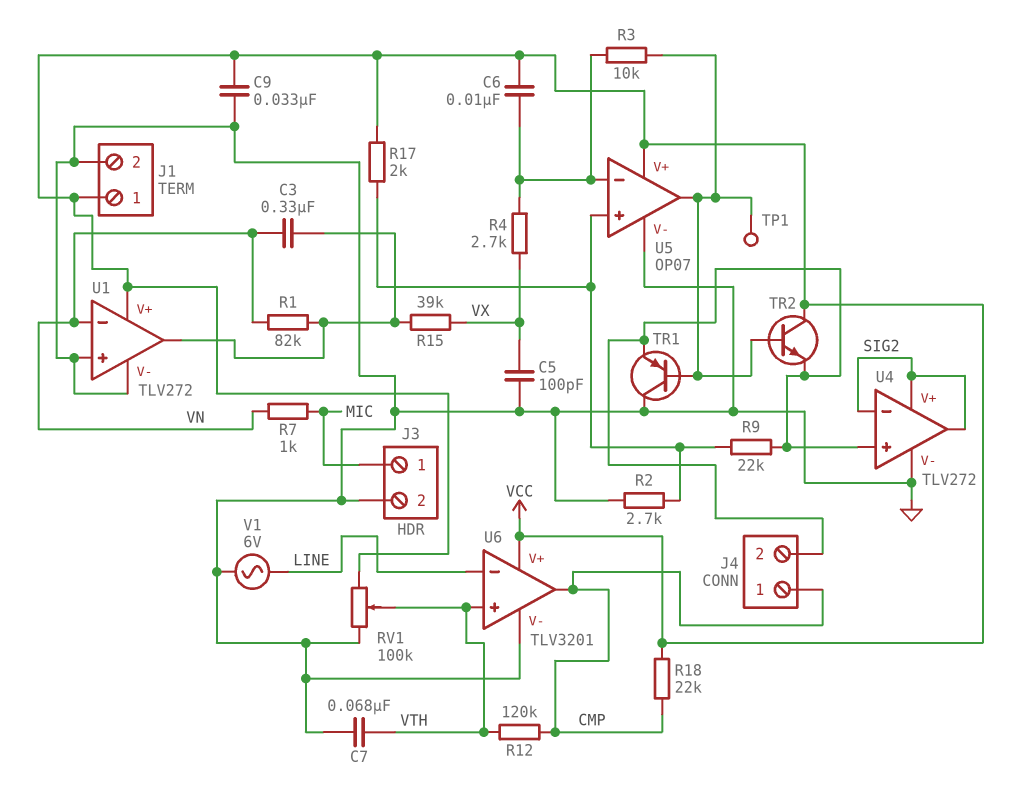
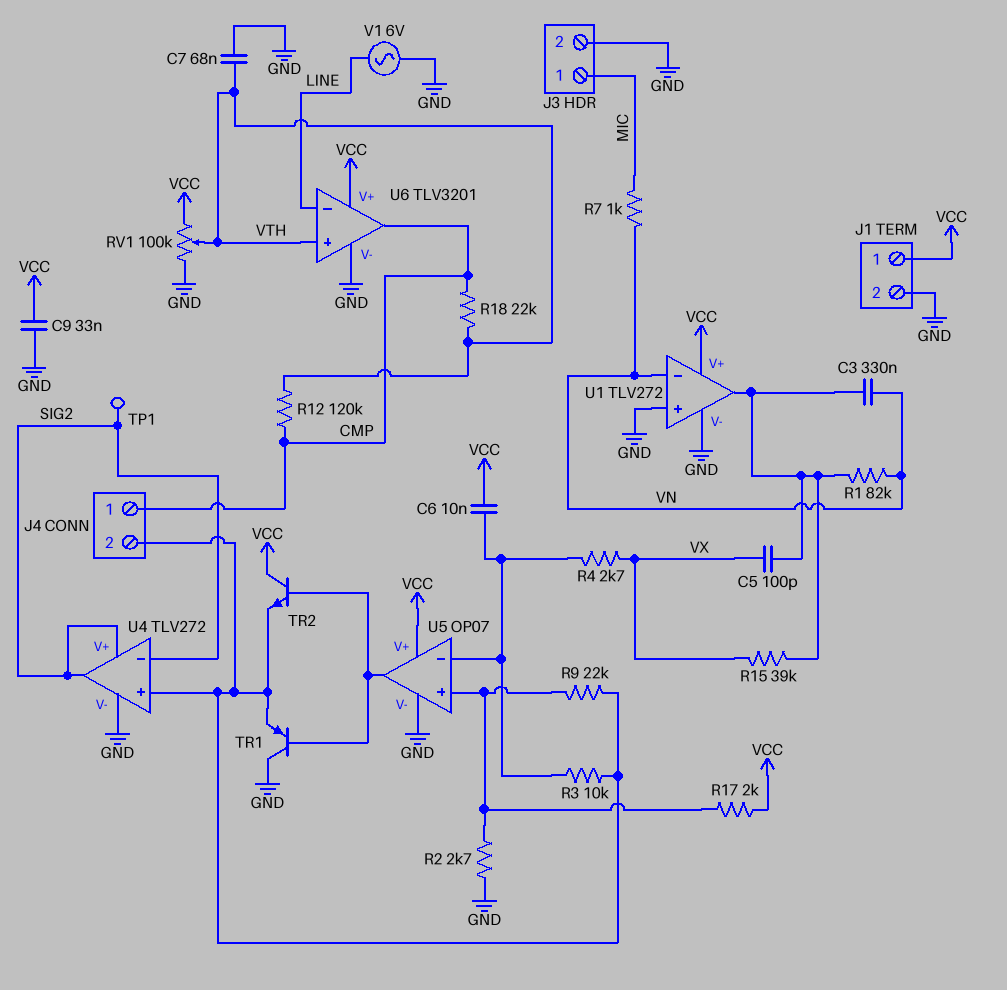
C5: 100pF (GND, VX) -> 100pF (U1/out, VX)
R3: 10k (U5/in-, U5/out) -> 10k (J4/2, U5/in-)
R18: 22k (CMP, VCC) -> 22k (CMP, VTH)
TP1: test point (U5/out) -> test point (SIG2)

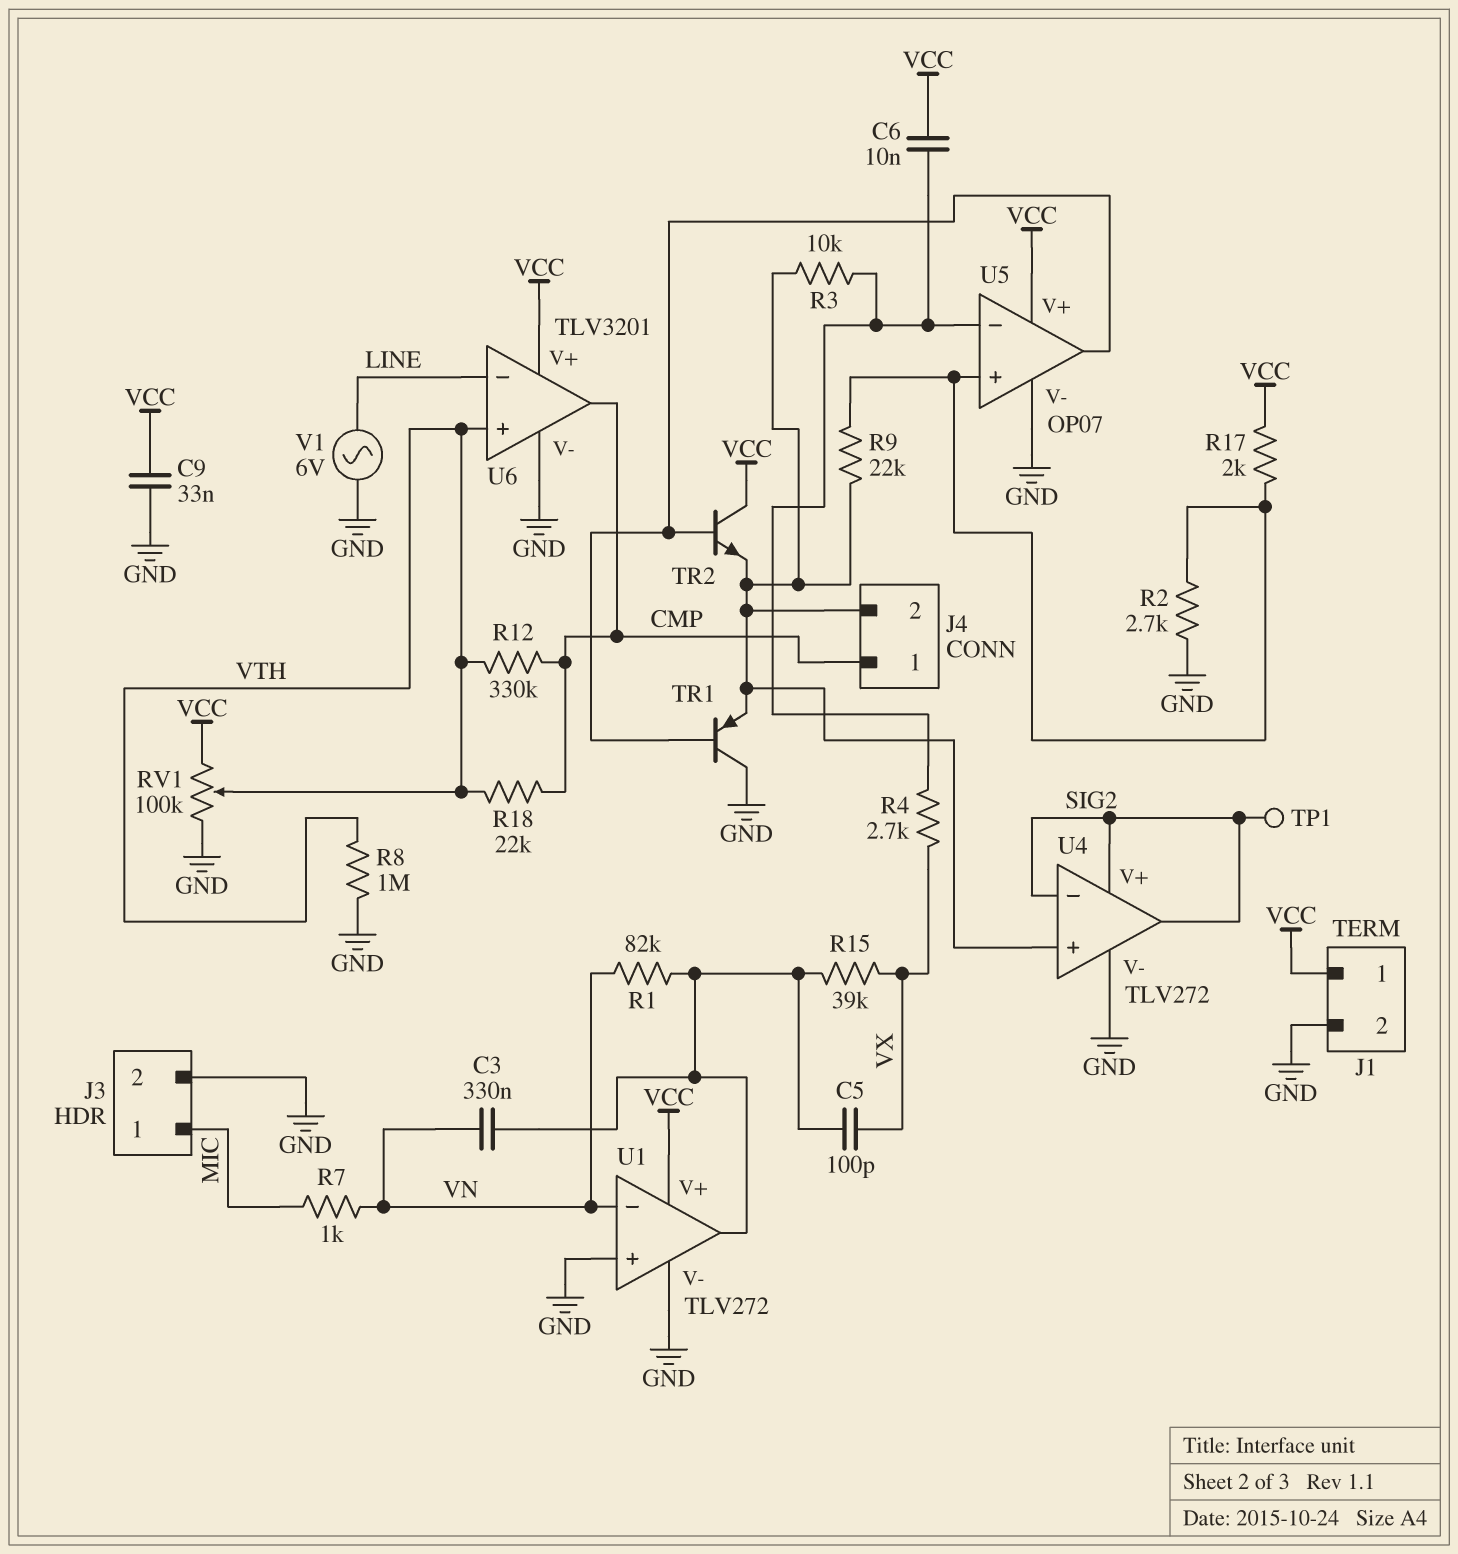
C7: 68nF (GND, VTH) -> none
R8: none -> 1M (GND, VTH)
R12: 120k (CMP, VTH) -> 330k (CMP, VTH)

